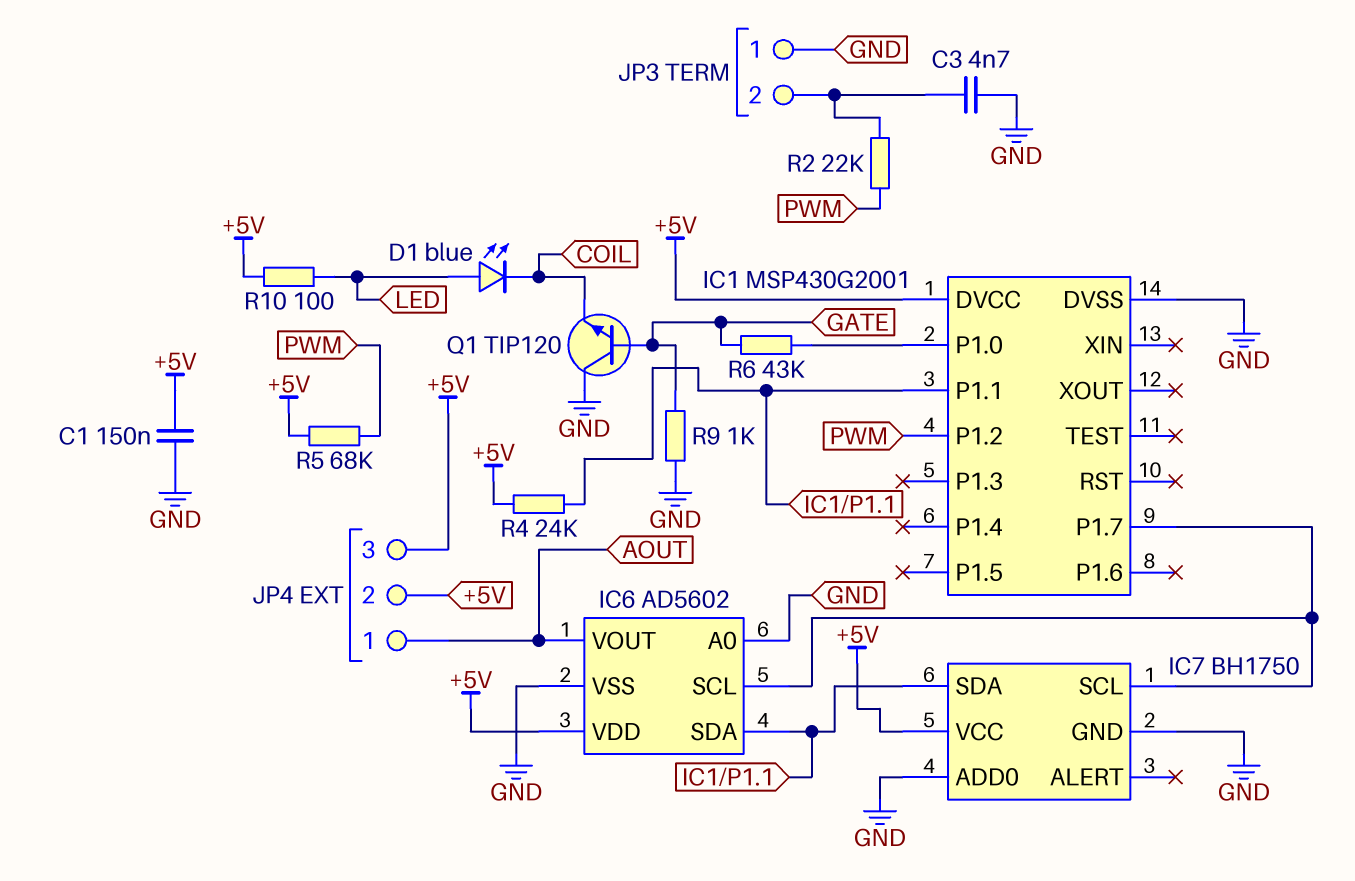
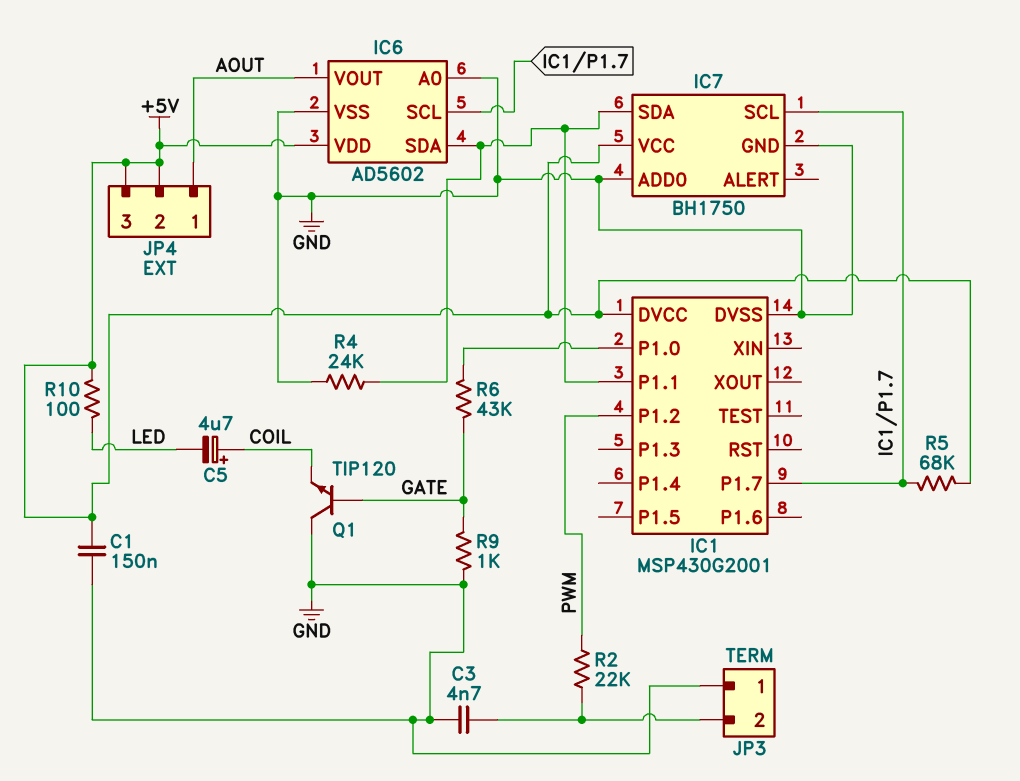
C5: none -> 4.7uF (plus COIL, minus LED)
D1: LED blue (A LED, K COIL) -> none
R4: 24k (+5V, IC1/P1.1) -> 24k (GND, IC1/P1.1)
R5: 68k (+5V, PWM) -> 68k (+5V, IC1/P1.7)

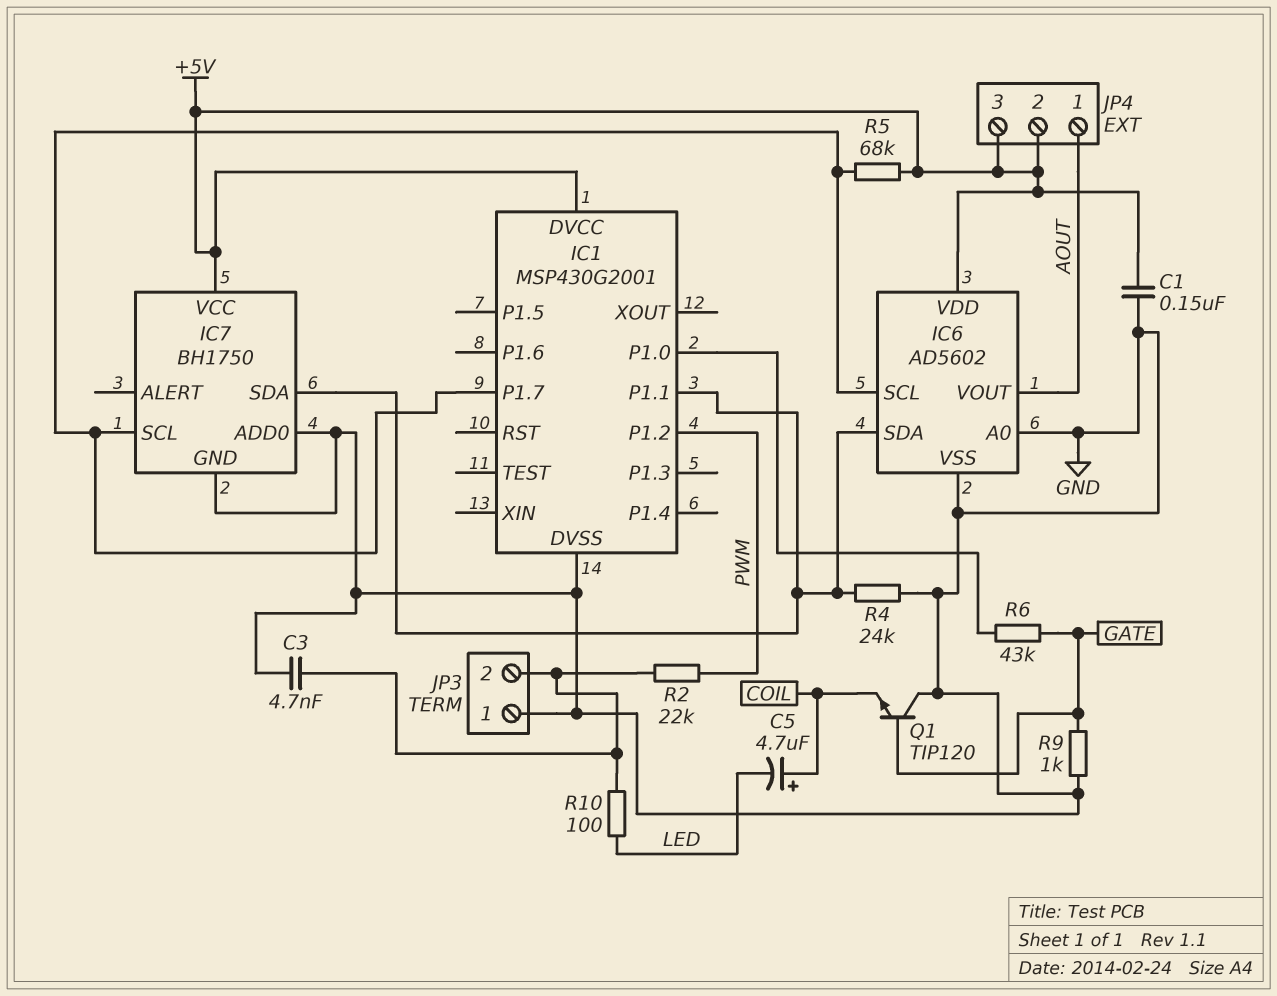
R10: 100 (+5V, LED) -> 100 (JP3/2, LED)

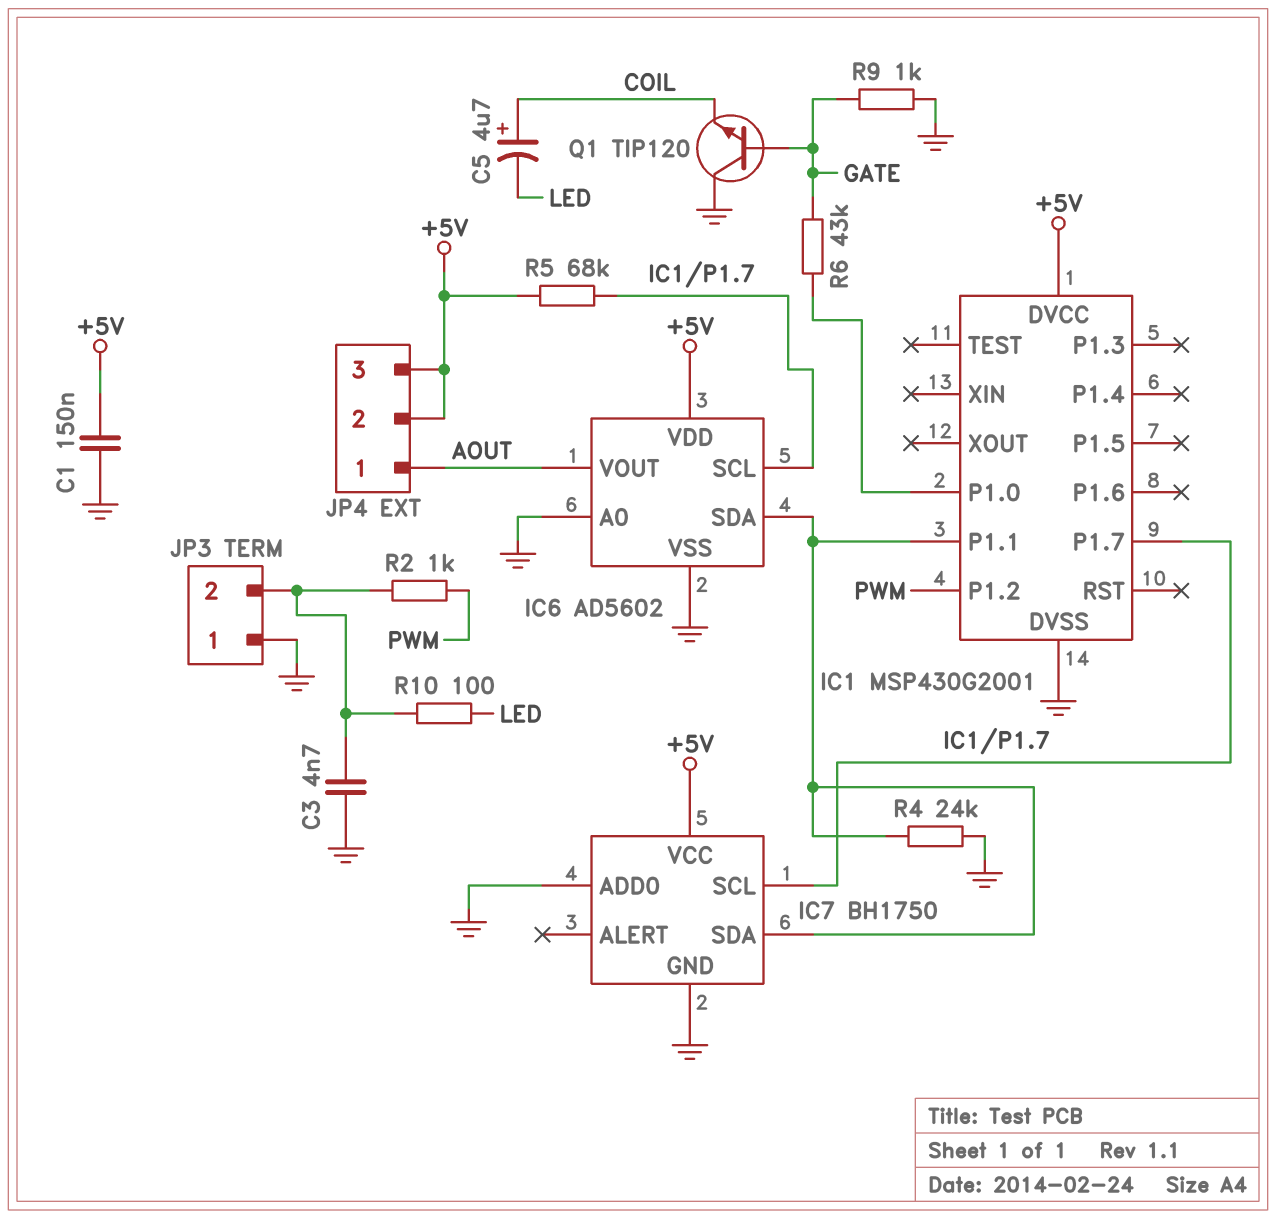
R2: 22k (JP3/2, PWM) -> 1k (JP3/2, PWM)

